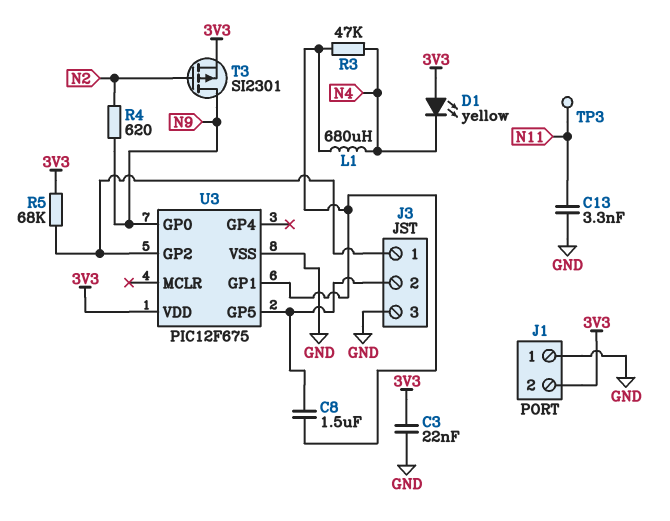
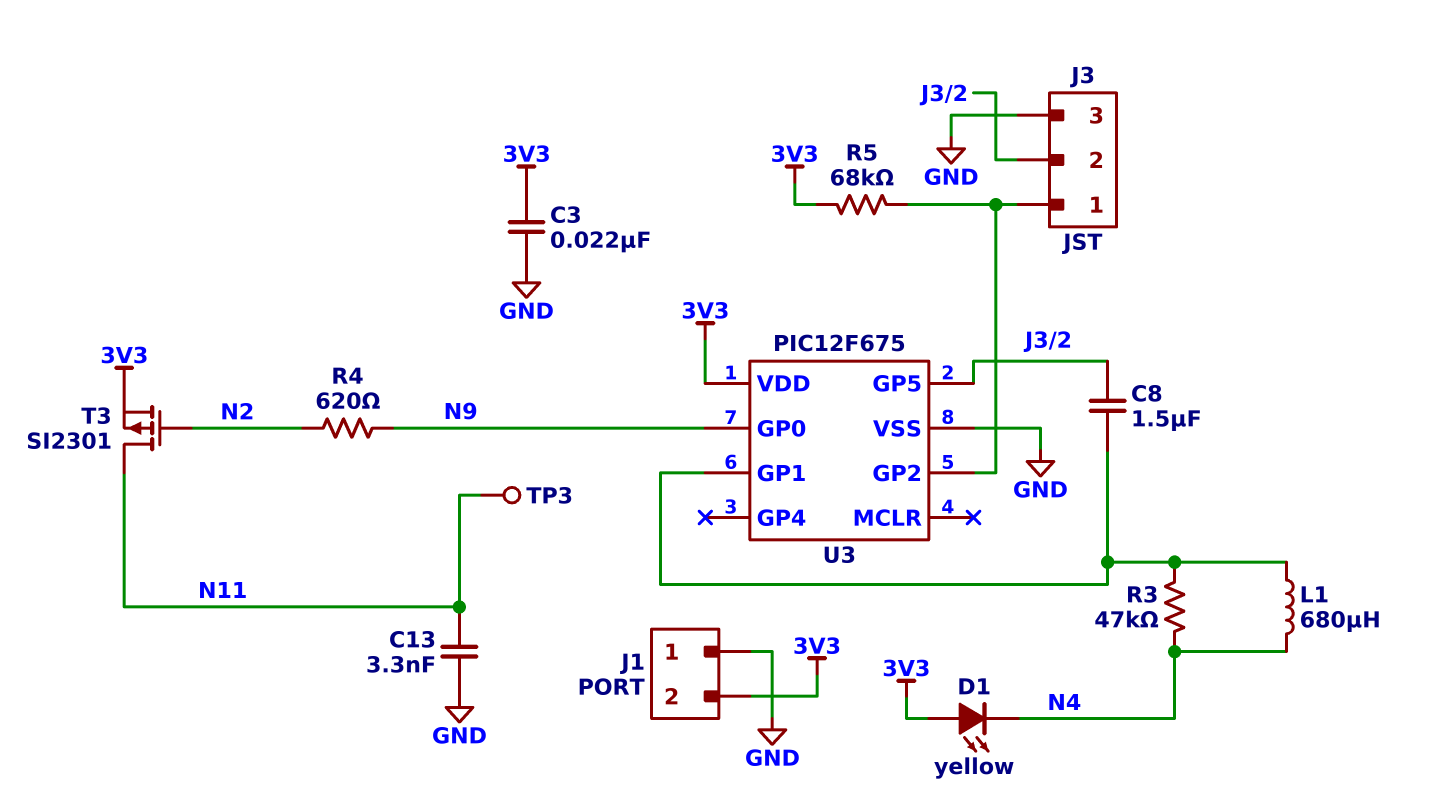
T3: PMOS SI2301 (G N2, D N9, S 3V3) -> PMOS SI2301 (G N2, D N11, S 3V3)

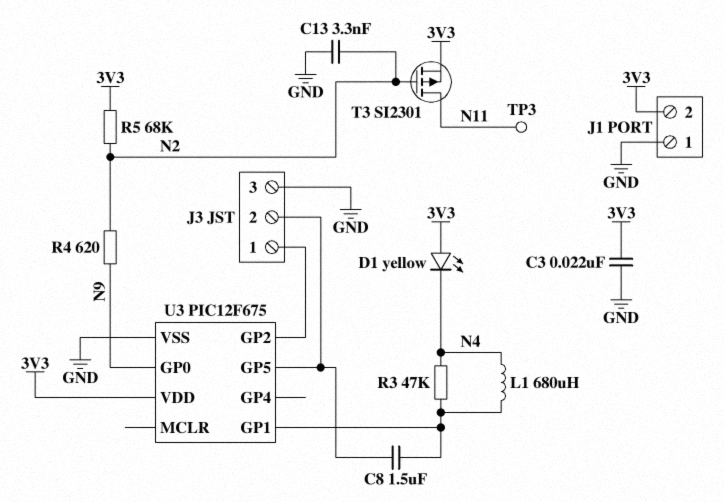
C13: 3.3nF (GND, N11) -> 3.3nF (GND, N2)
R5: 68k (3V3, J3/1) -> 68k (3V3, N2)

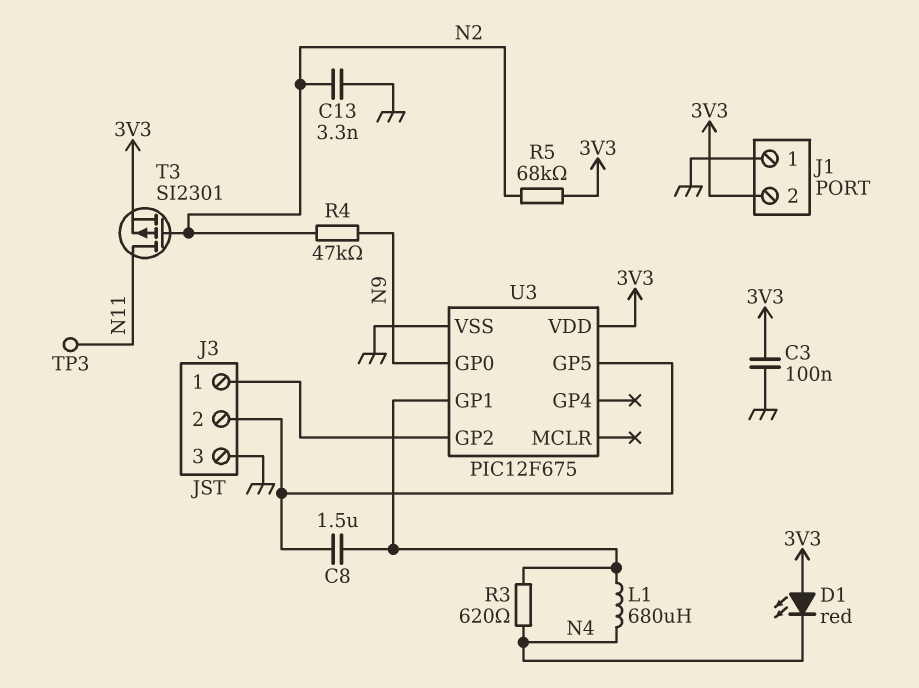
C3: 22nF (3V3, GND) -> 100nF (3V3, GND)
D1: LED yellow (A 3V3, K N4) -> LED red (A 3V3, K N4)
R3: 47k (N4, U3/GP1) -> 620 (N4, U3/GP1)
R4: 620 (N2, N9) -> 47k (N2, N9)

